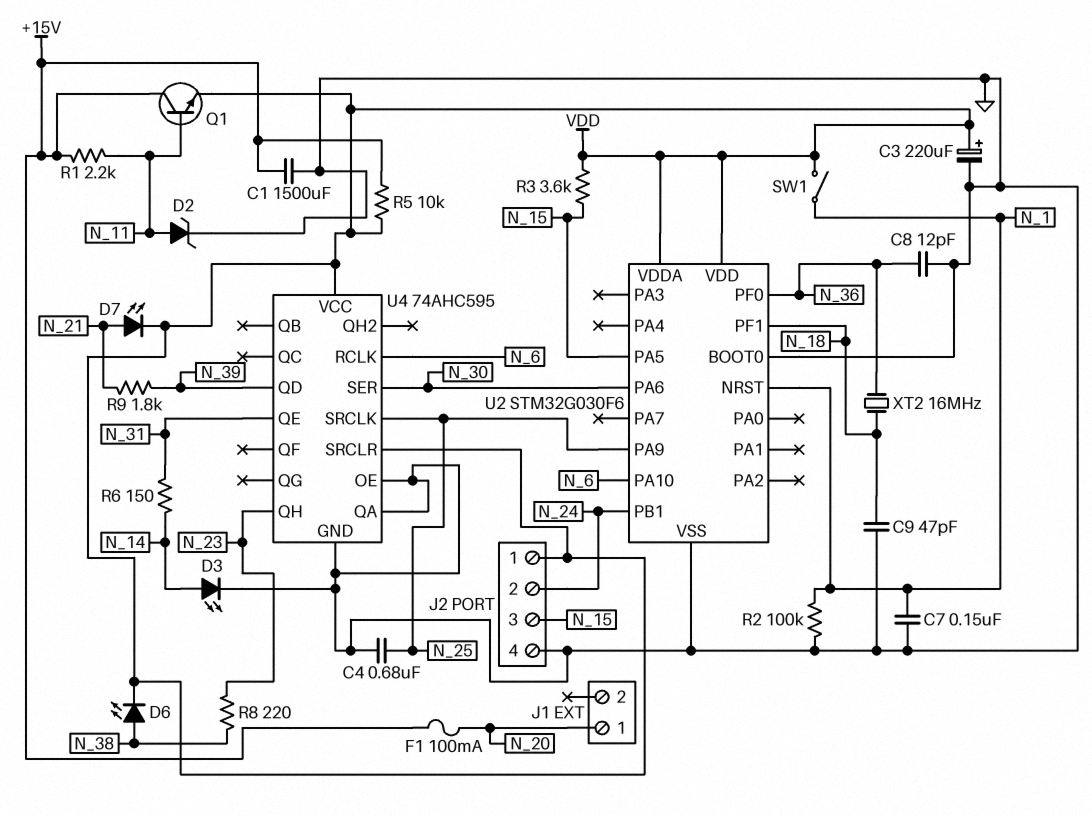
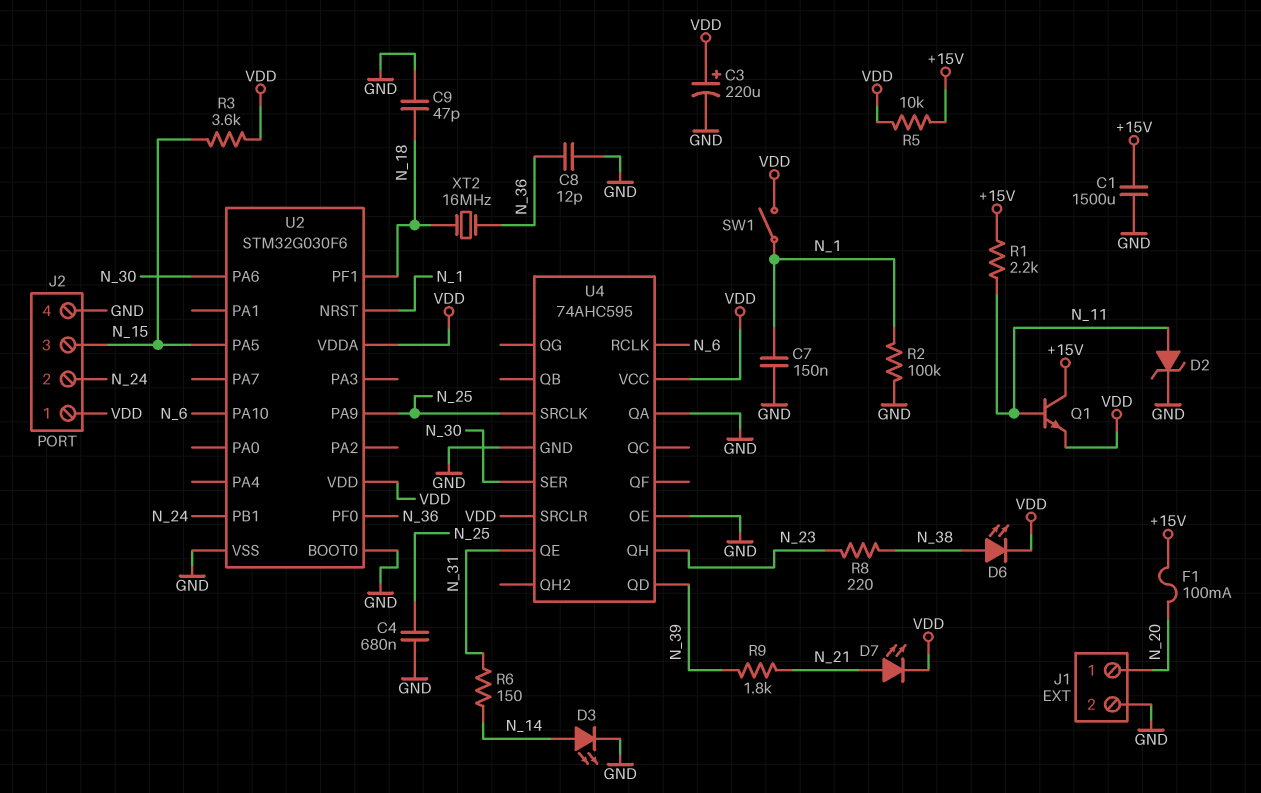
J1 pin 2: none -> GND

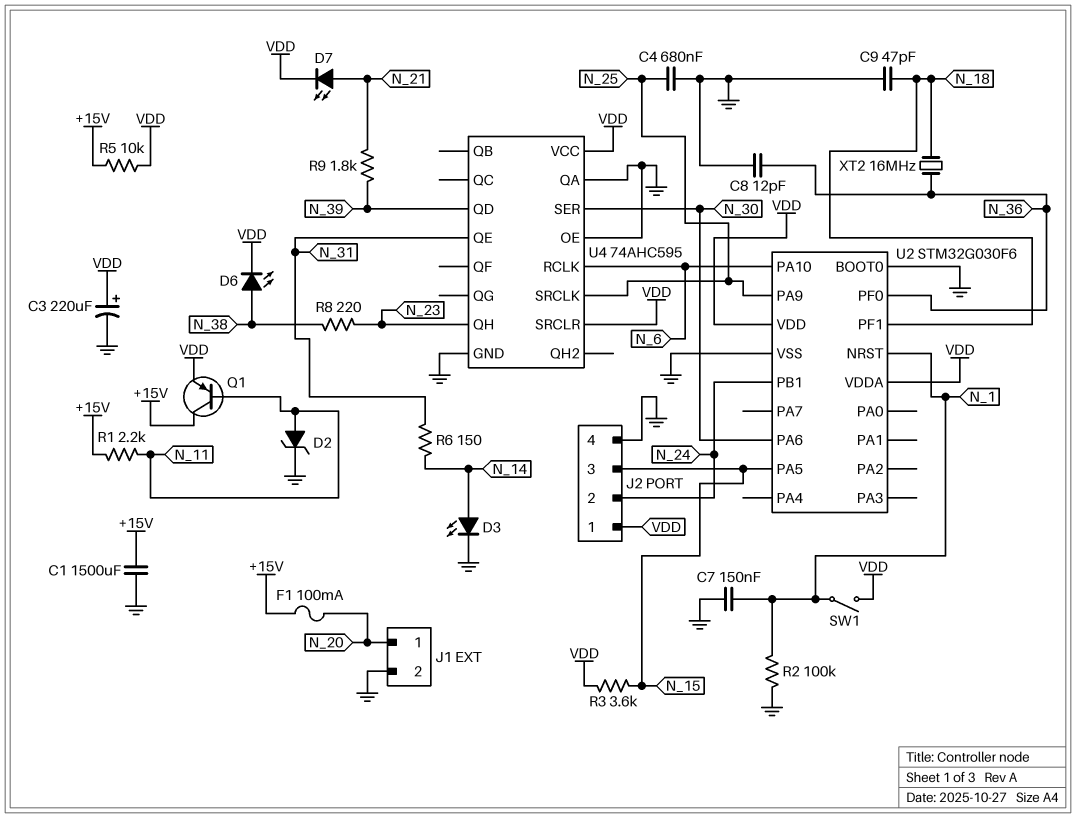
Q1: NPN (B N_11, C +15V, E VDD) -> PNP (B N_11, C +15V, E VDD)

